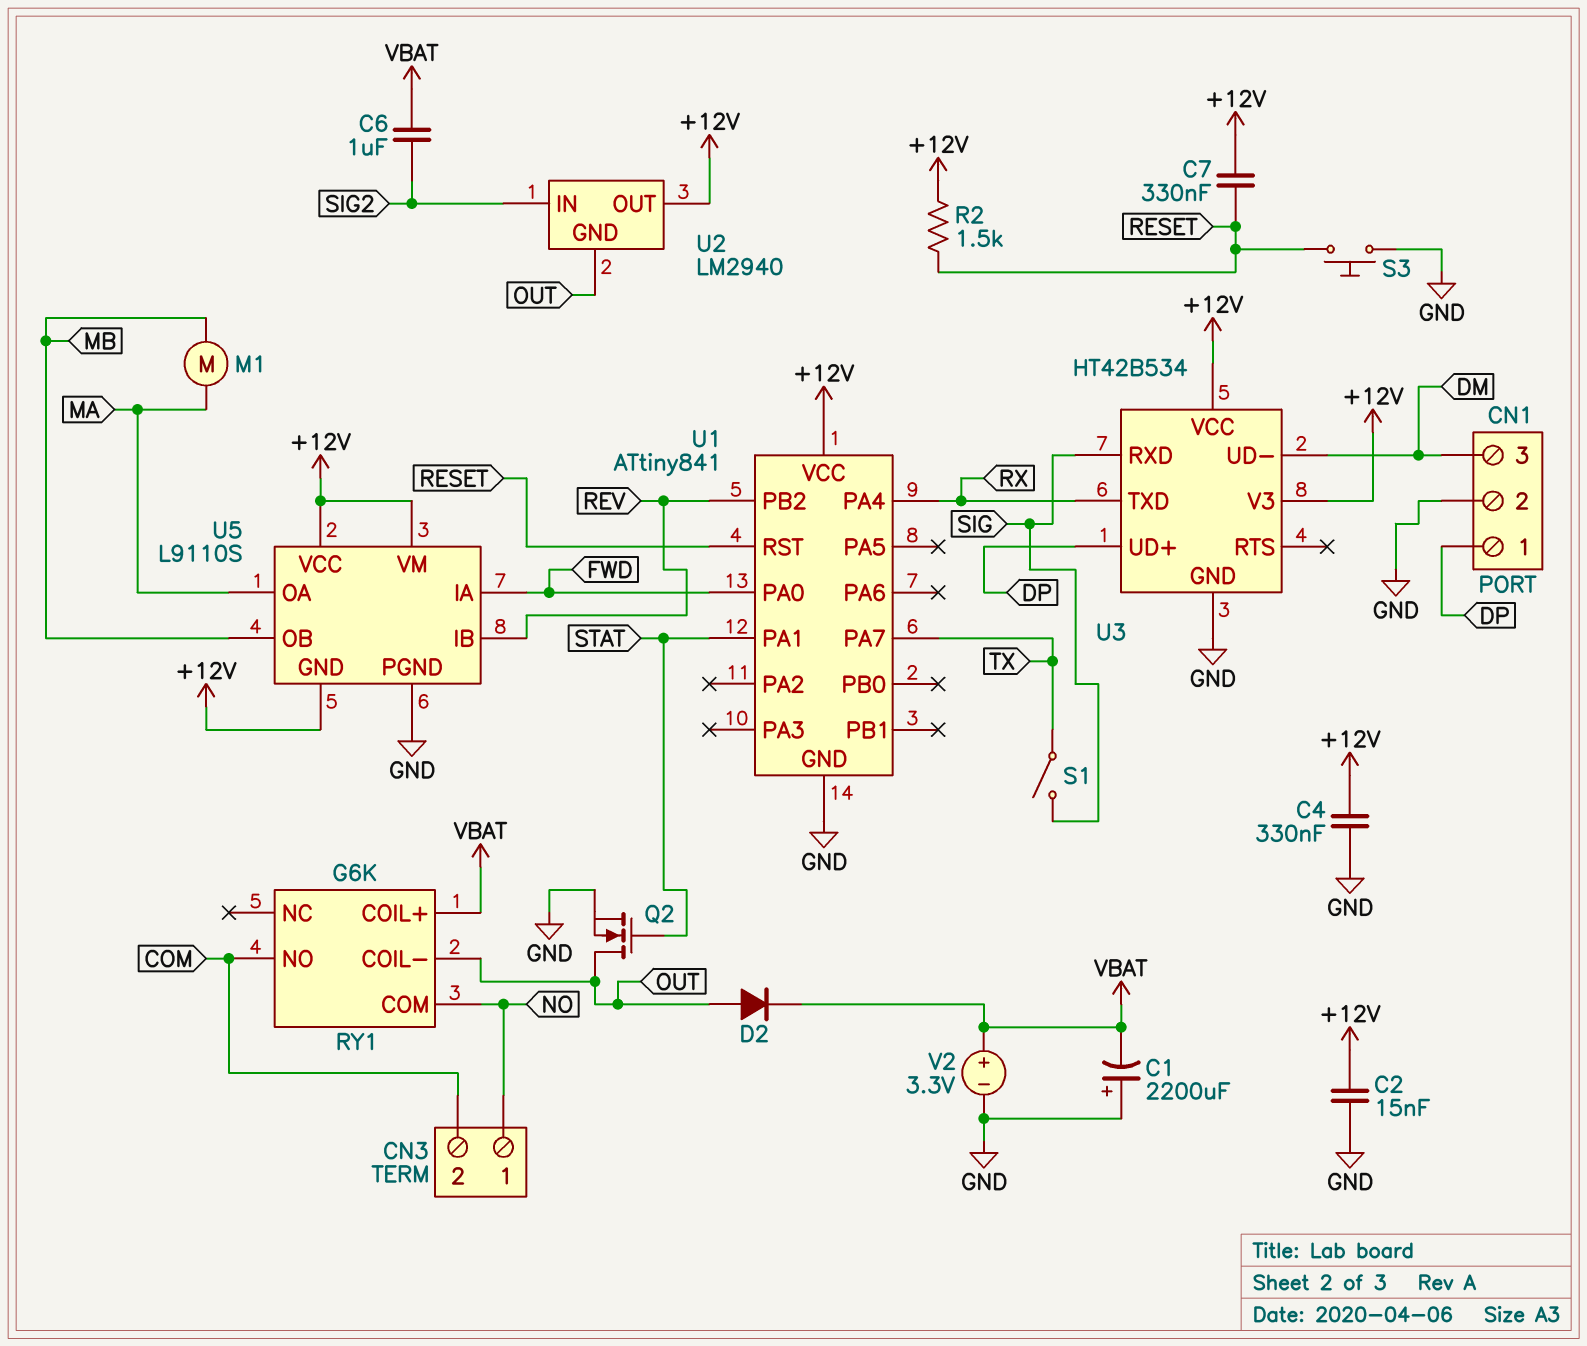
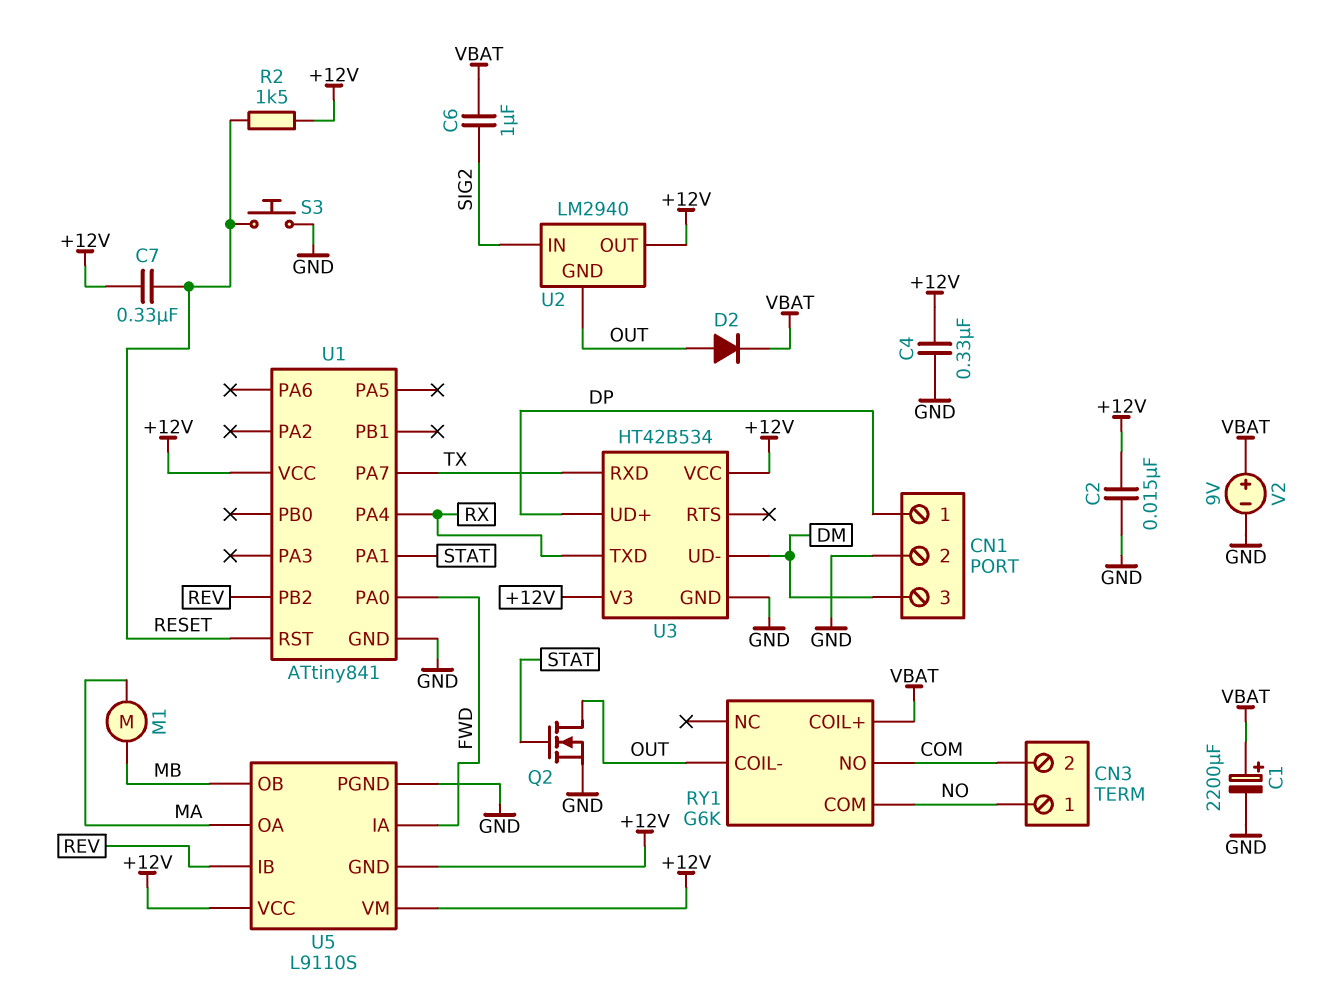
C1: 2200uF (plus GND, minus VBAT) -> 2200uF (plus VBAT, minus GND)
S1: switch (SIG, TX) -> none
U3 pin RXD: SIG -> TX
V2: 3.3V (plus VBAT, minus GND) -> 9V (plus VBAT, minus GND)

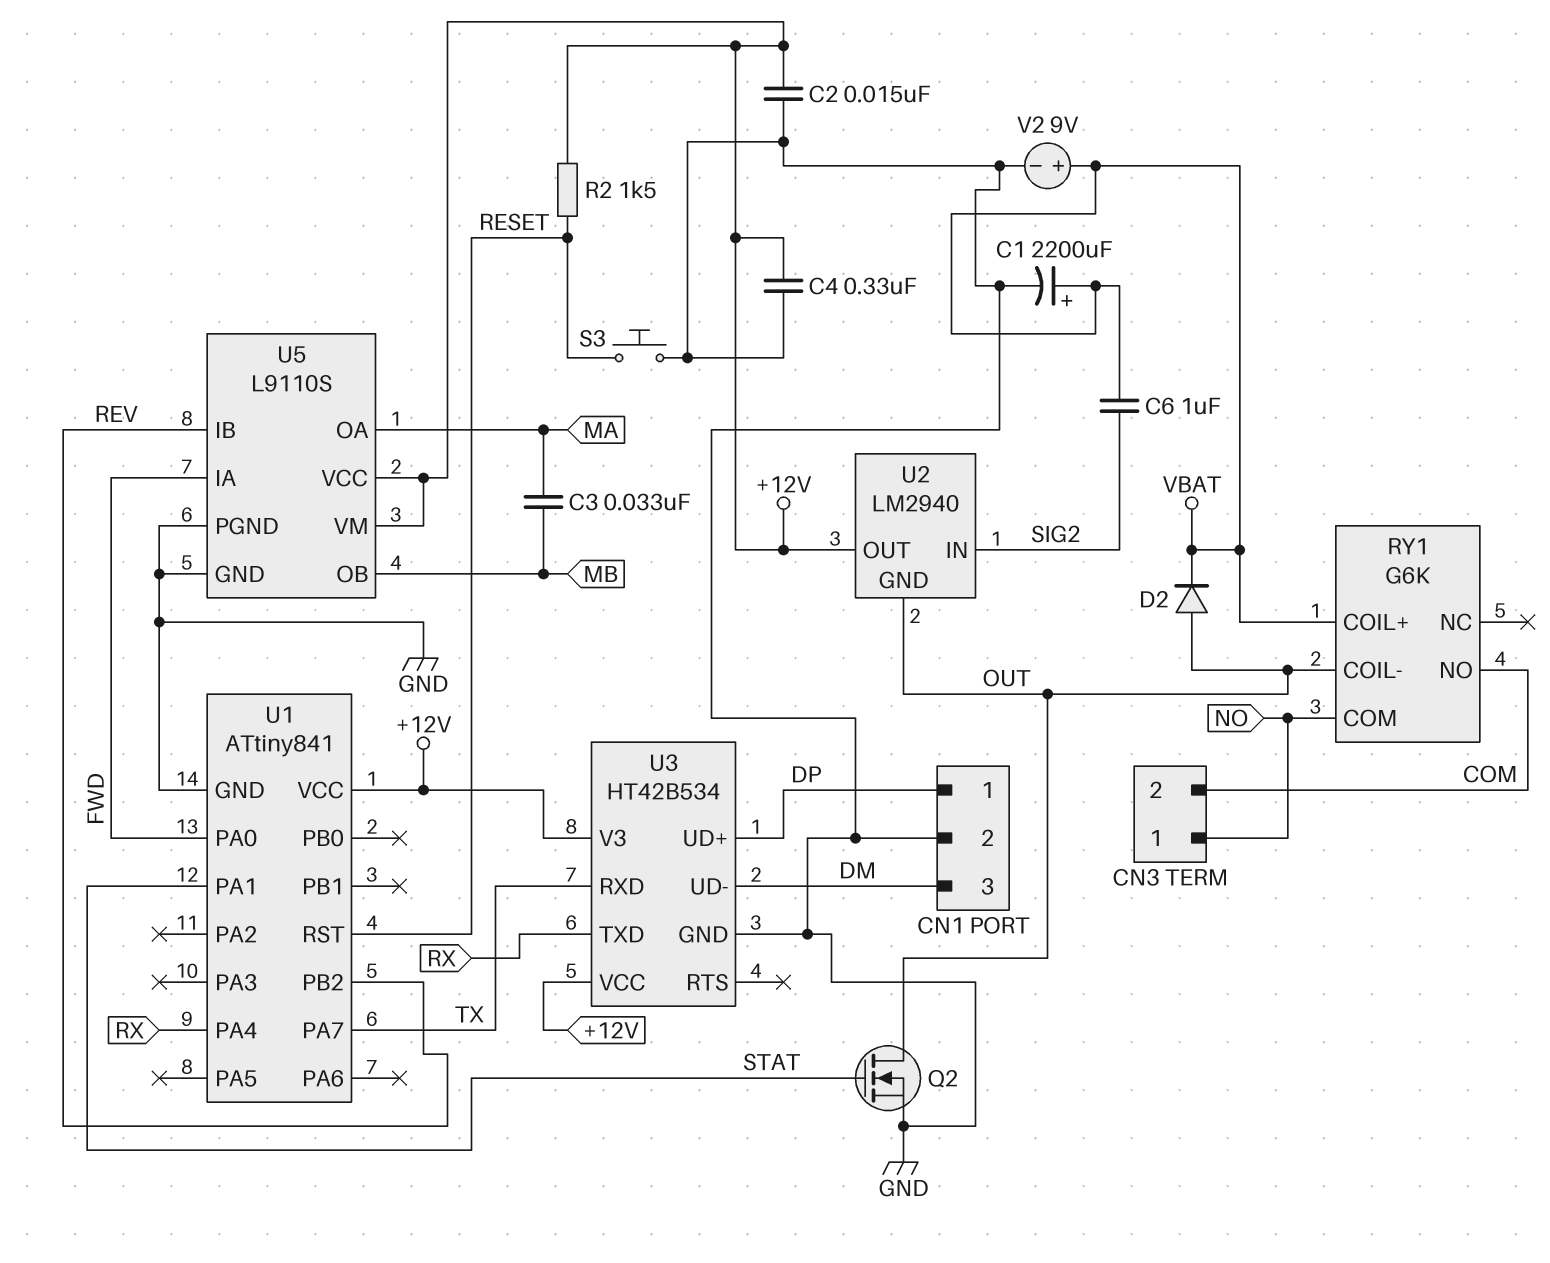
C3: none -> 33nF (MA, MB)
C7: 330nF (+12V, RESET) -> none
M1: motor (MA, MB) -> none
U5 pin GND: +12V -> GND

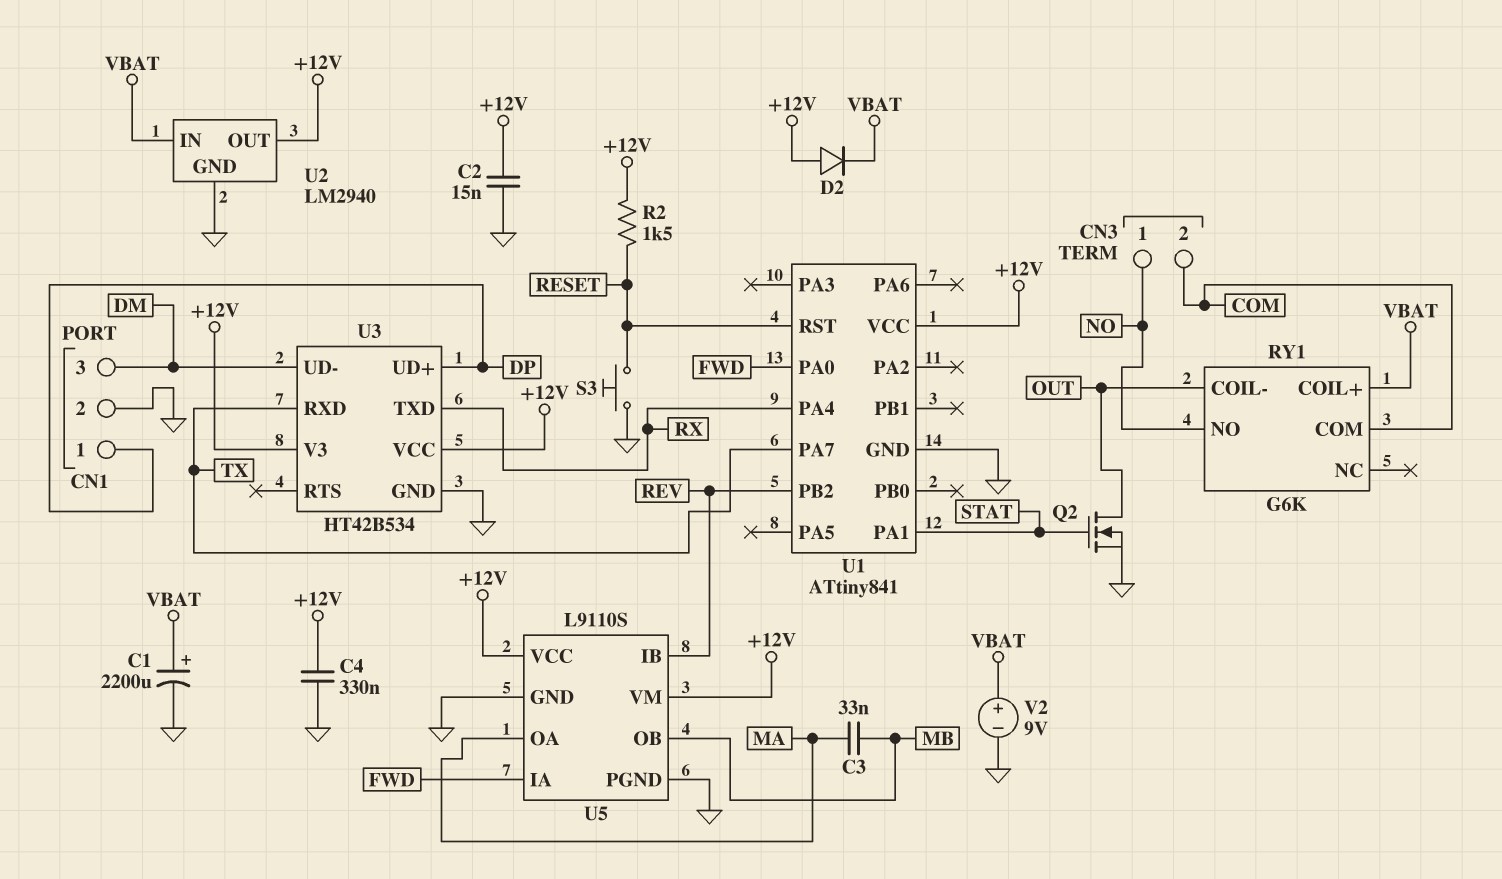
C6: 1uF (SIG2, VBAT) -> none
D2: diode (A OUT, K VBAT) -> diode (A +12V, K VBAT)
RY1 pin COM: NO -> COM
RY1 pin NO: COM -> NO
U2 pin GND: OUT -> GND
U2 pin IN: SIG2 -> VBAT

